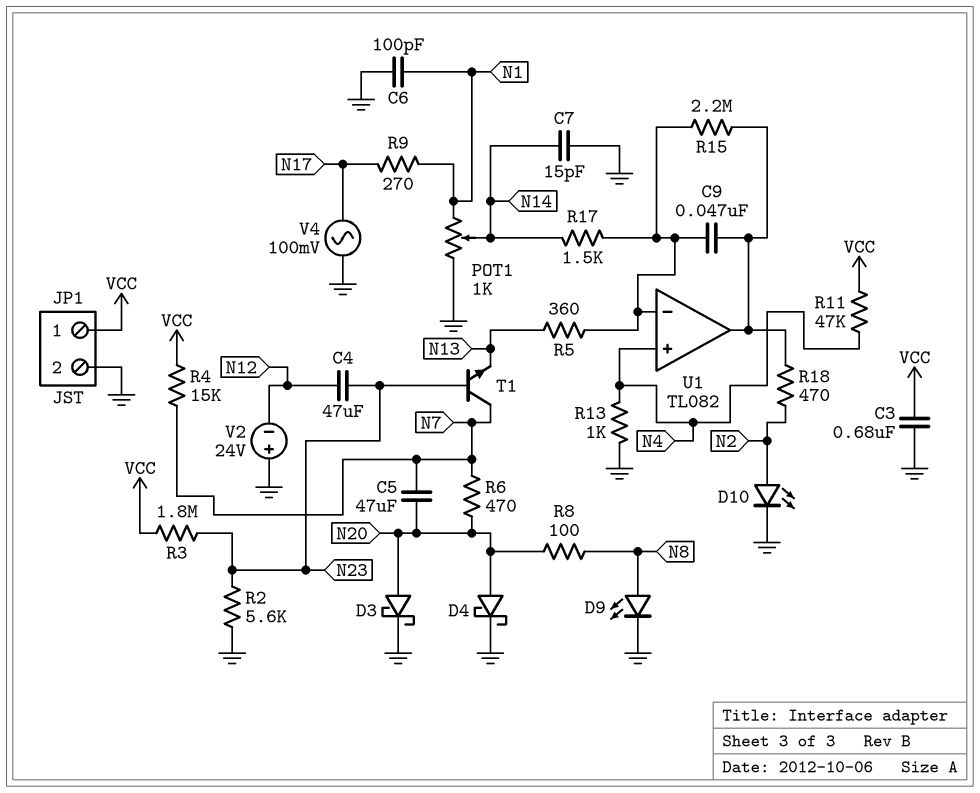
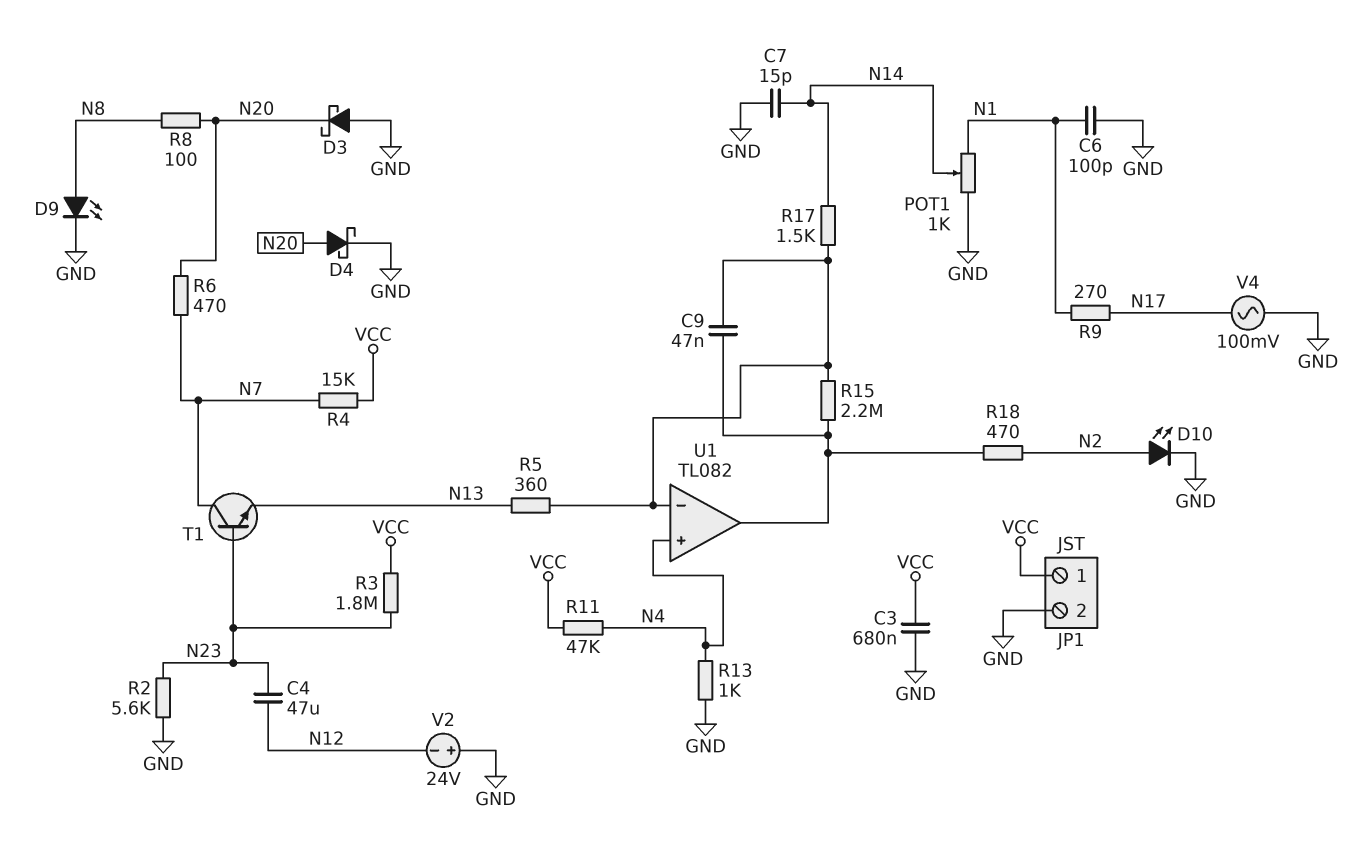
C5: 47uF (N7, N20) -> none
D3: schottky (A N20, K GND) -> schottky (A GND, K N20)

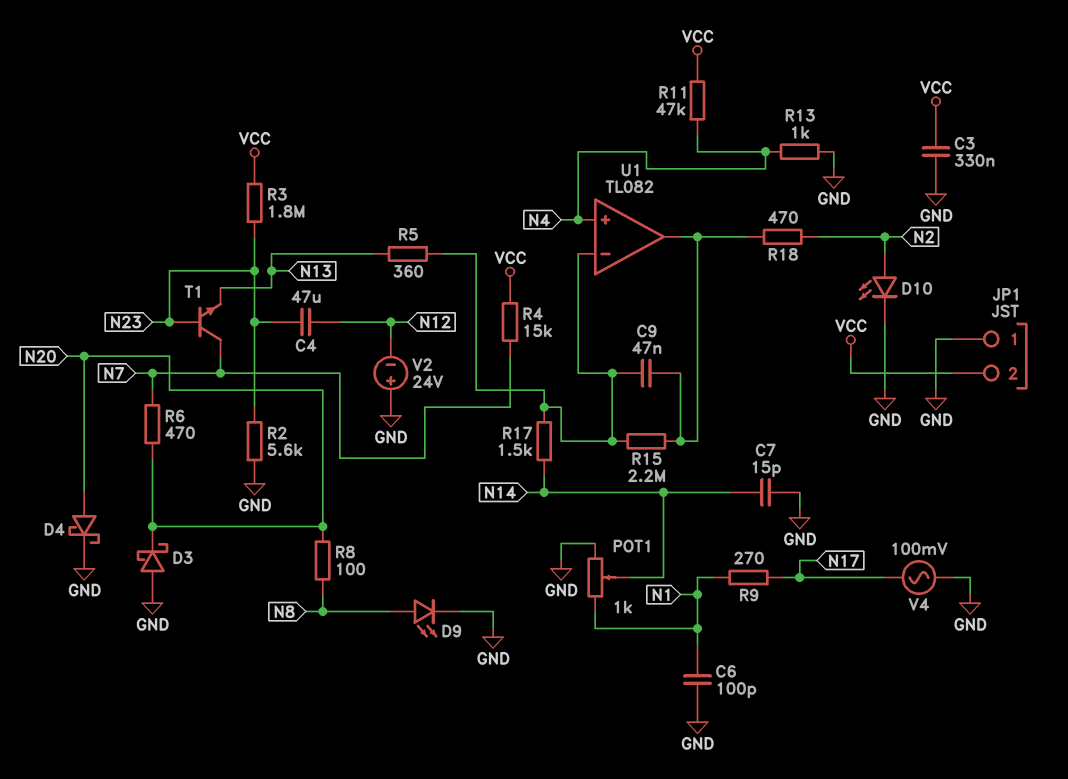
C3: 680nF (GND, VCC) -> 330nF (GND, VCC)
JP1 pin 1: VCC -> GND
JP1 pin 2: GND -> VCC

